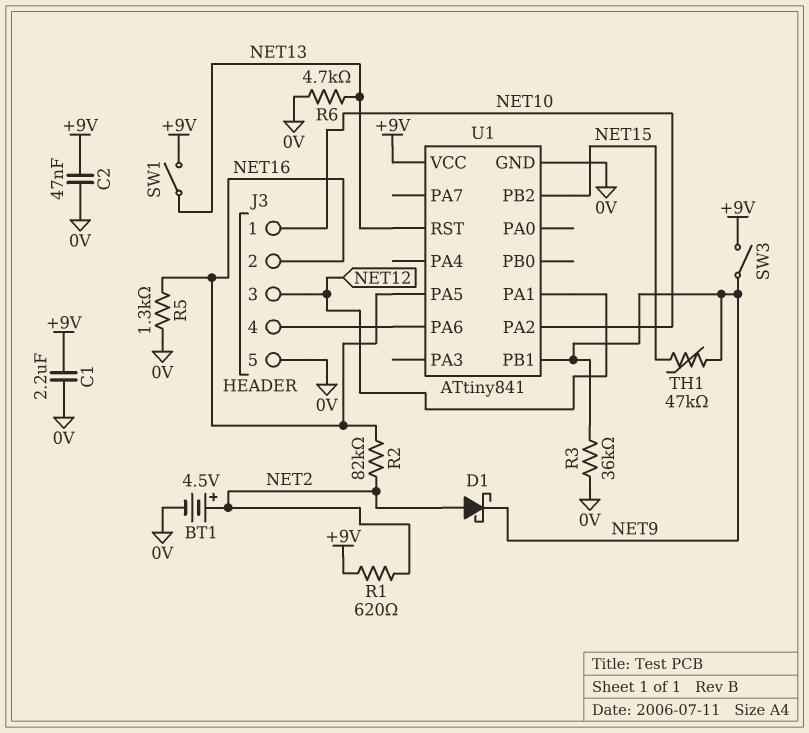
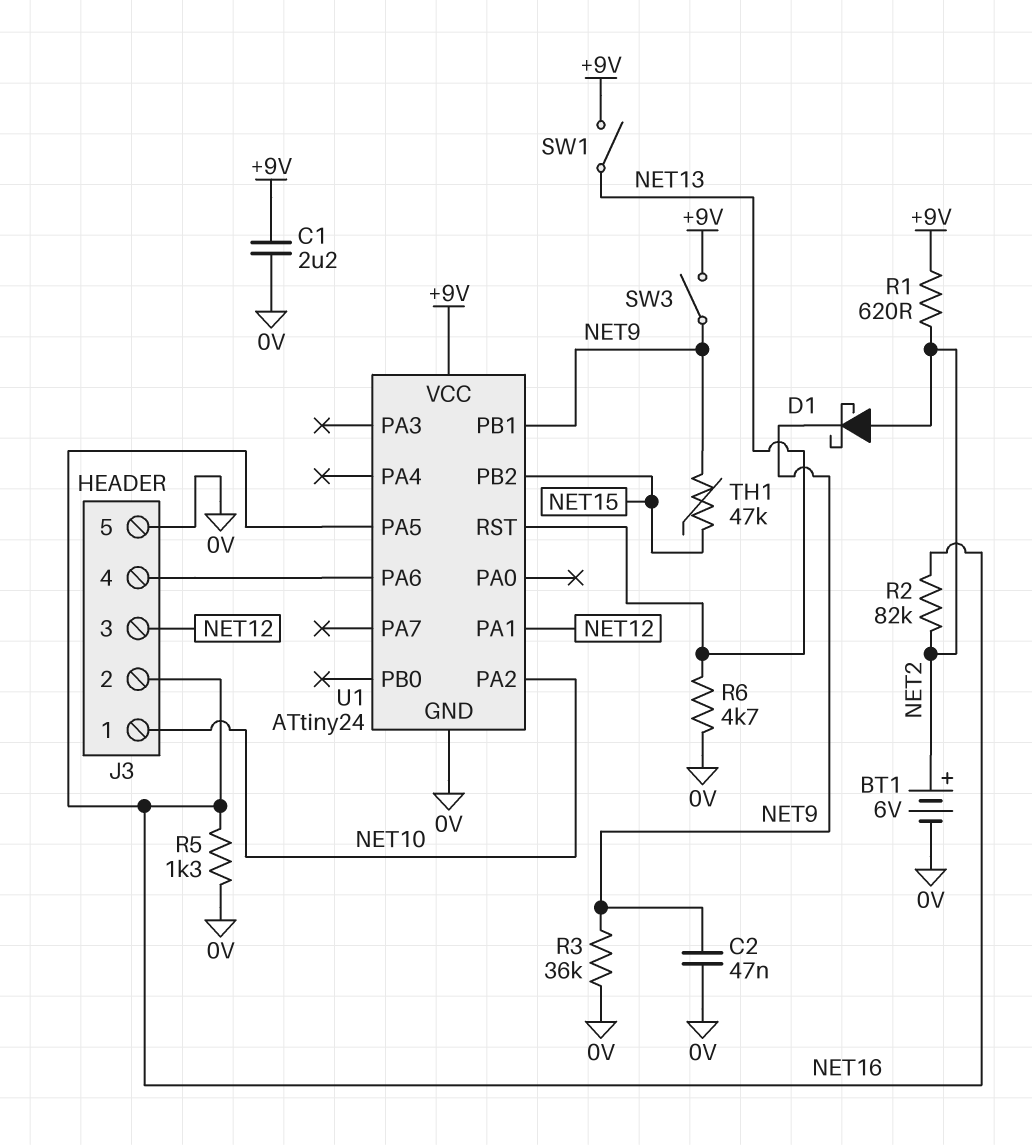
BT1: 4.5V (plus NET2, minus 0V) -> 6V (plus NET2, minus 0V)
C2: 47nF (+9V, 0V) -> 47nF (0V, NET9)
U1: ATtiny841 -> ATtiny24

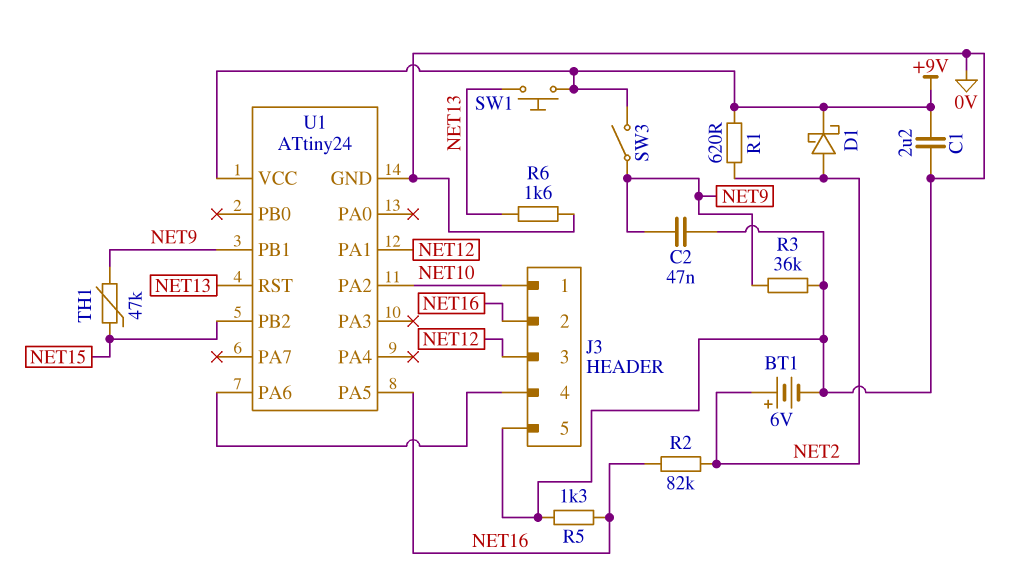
D1: schottky (A NET2, K NET9) -> schottky (A NET2, K +9V)
R6: 4.7k (0V, NET13) -> 1.6k (0V, NET13)
SW1: switch (+9V, NET13) -> button (+9V, NET13)

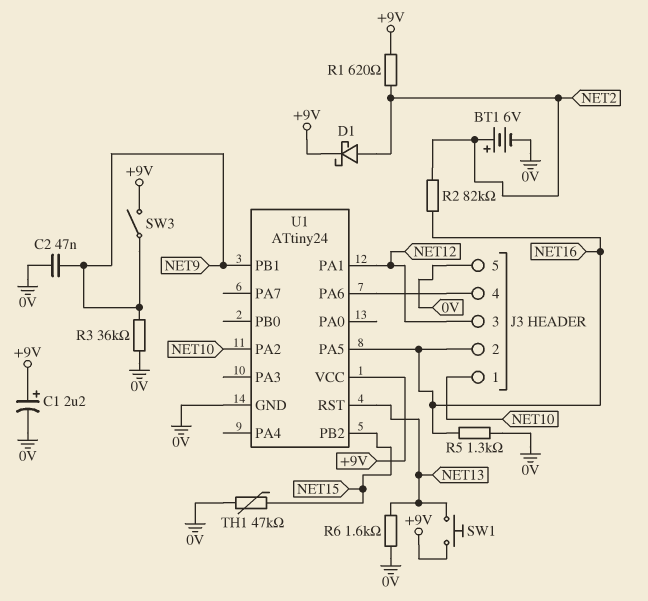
C1: 2.2uF (+9V, 0V) -> 2.2uF (plus +9V, minus 0V)
TH1: 47k (NET9, NET15) -> 47k (0V, NET15)

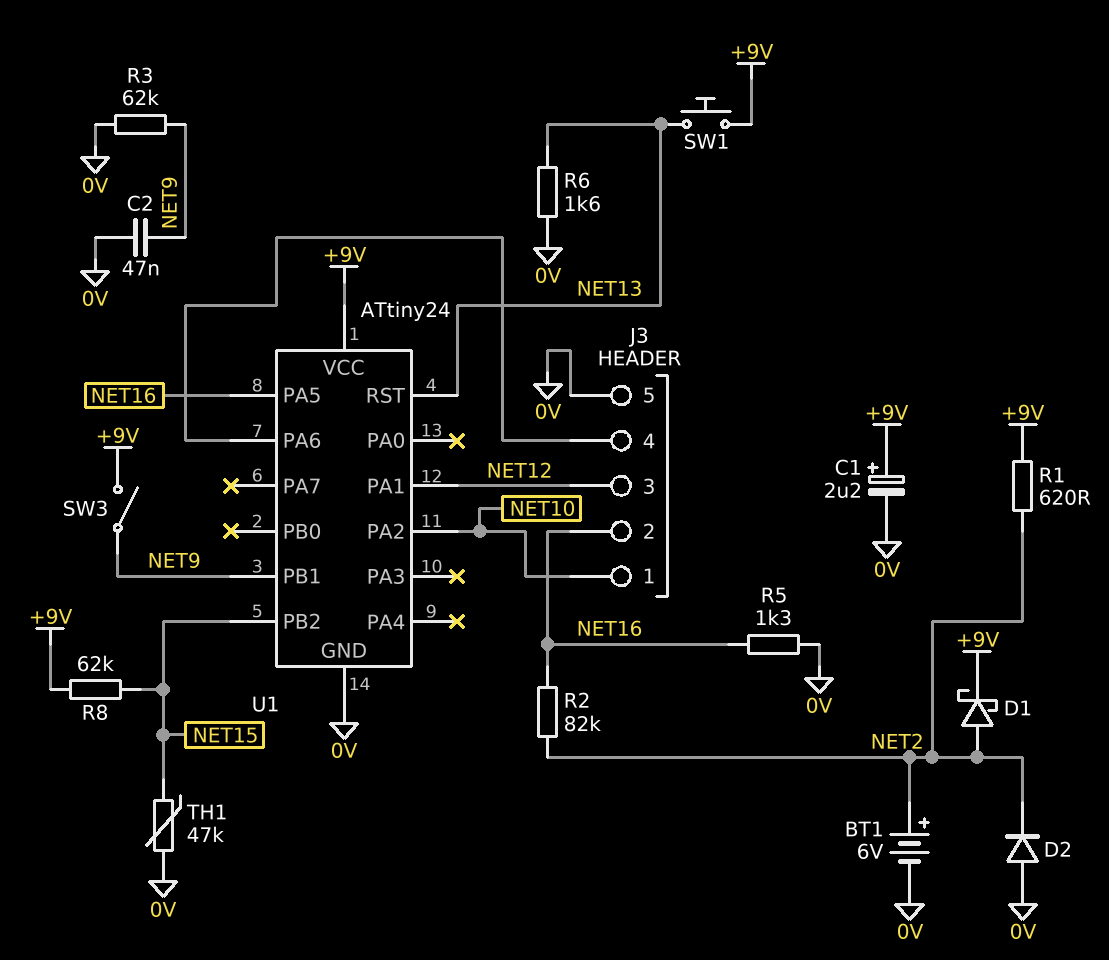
D2: none -> diode (A 0V, K NET2)
R3: 36k (0V, NET9) -> 62k (0V, NET9)
R8: none -> 62k (+9V, NET15)

